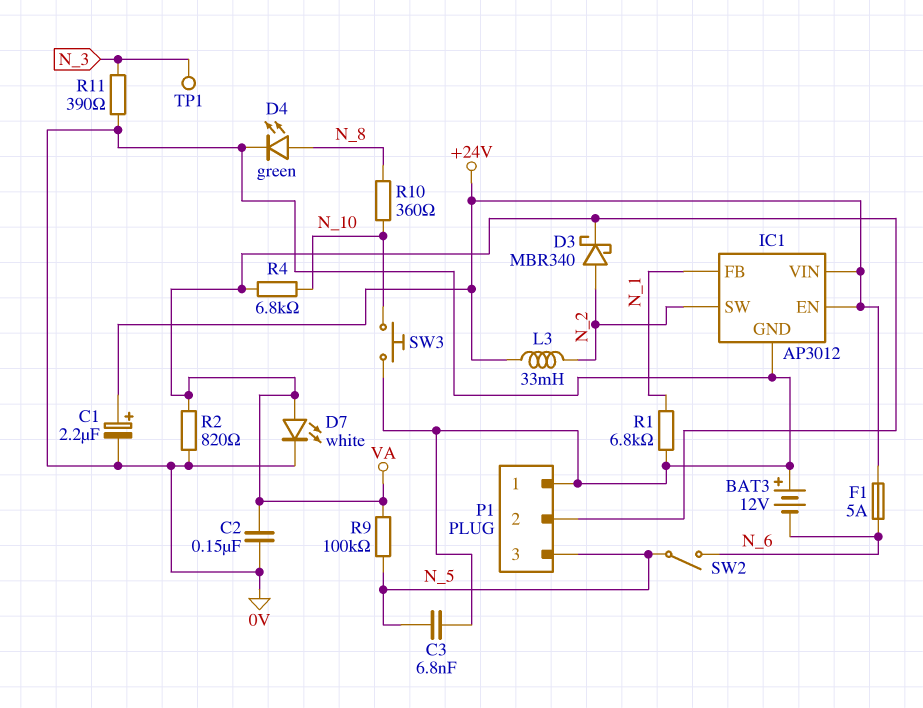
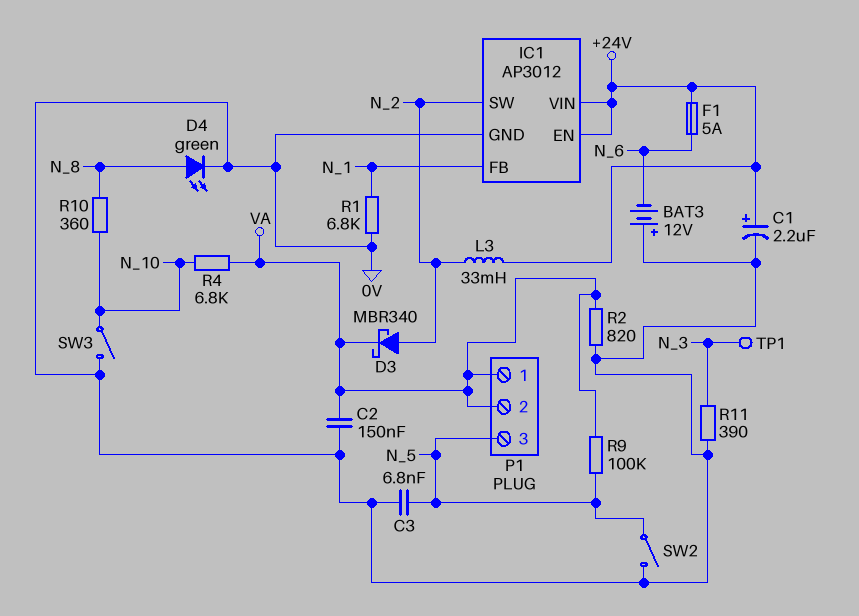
D7: LED white (A VA, K 0V) -> none
P1 pin 1: 0V -> VA
SW2: switch (N_5, N_6) -> switch (0V, N_5)
SW3: button (0V, N_10) -> switch (0V, N_10)

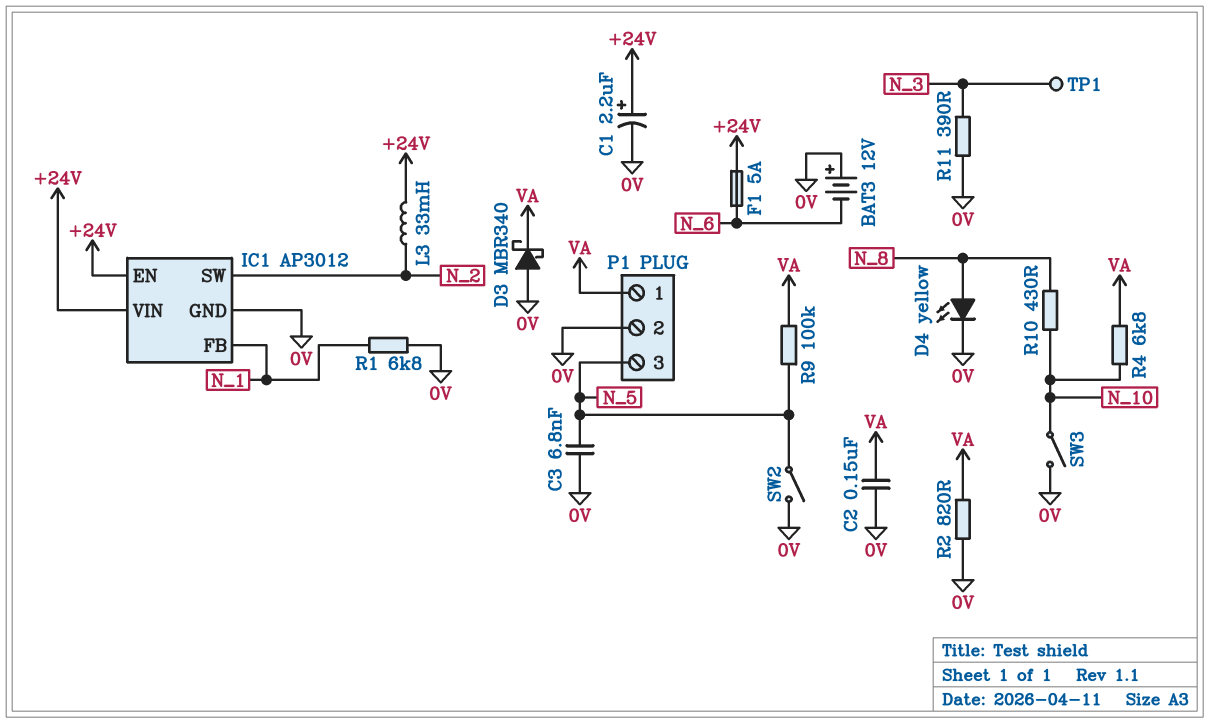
D3: schottky MBR340 (A N_2, K VA) -> schottky MBR340 (A 0V, K VA)
D4: LED green (A N_8, K 0V) -> LED yellow (A N_8, K 0V)
P1 pin 2: VA -> 0V
R10: 360 (N_8, N_10) -> 430 (N_8, N_10)

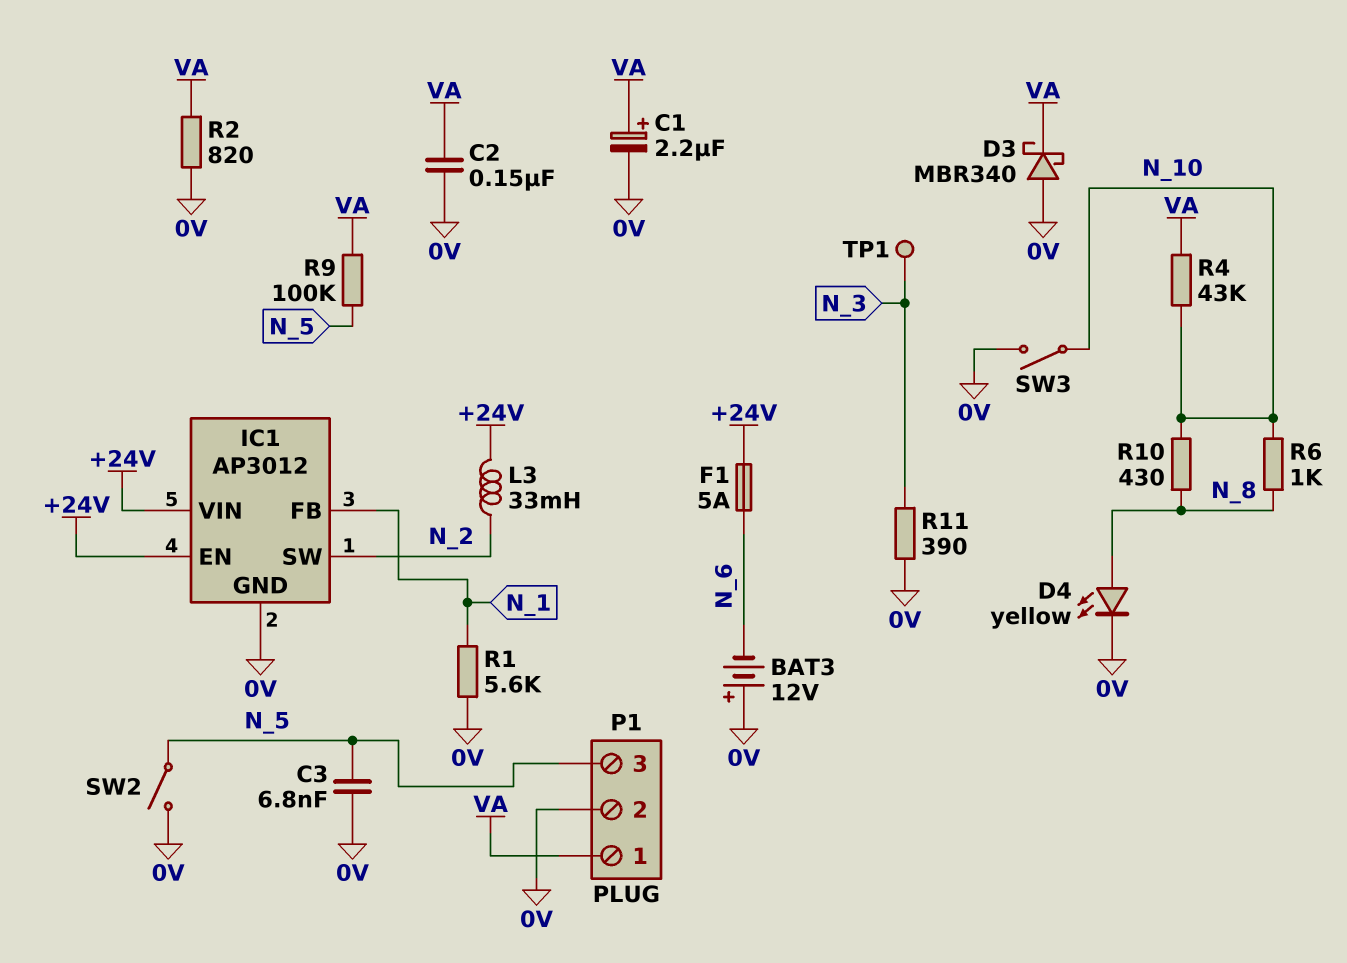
C1: 2.2uF (plus +24V, minus 0V) -> 2.2uF (plus VA, minus 0V)
R1: 6.8k (0V, N_1) -> 5.6k (0V, N_1)
R4: 6.8k (N_10, VA) -> 43k (N_10, VA)
R6: none -> 1k (N_8, N_10)

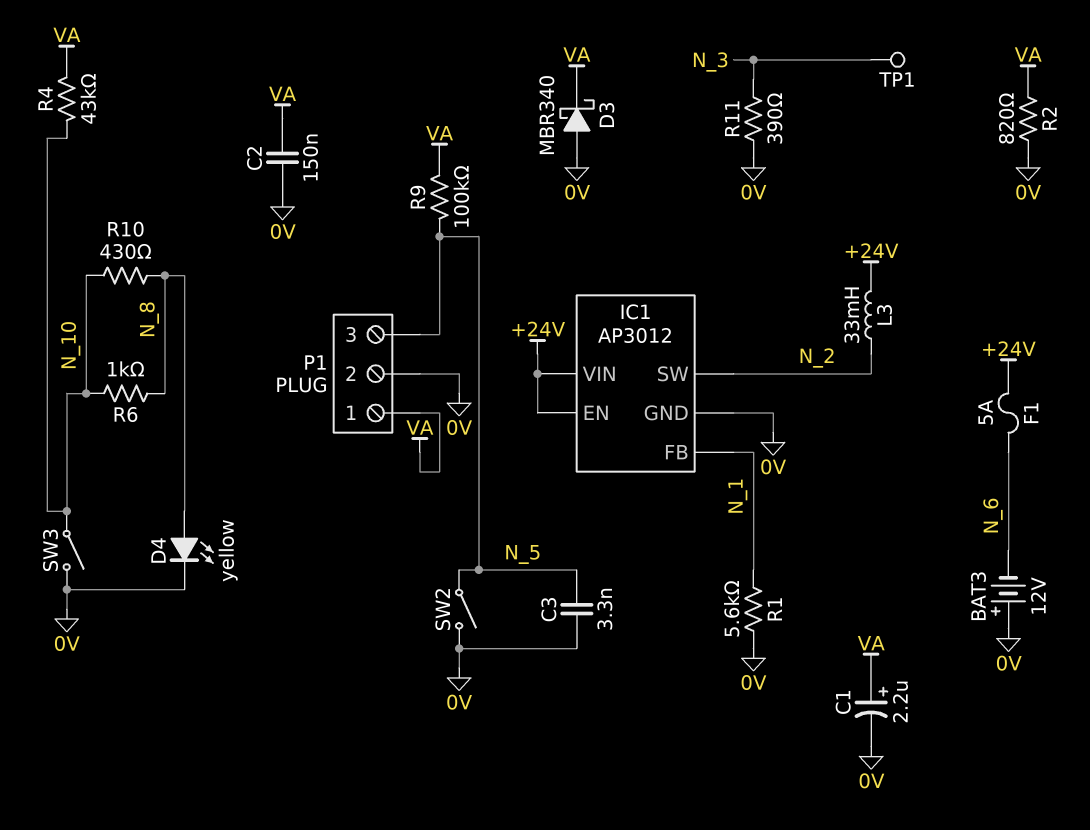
C3: 6.8nF (0V, N_5) -> 3.3nF (0V, N_5)

